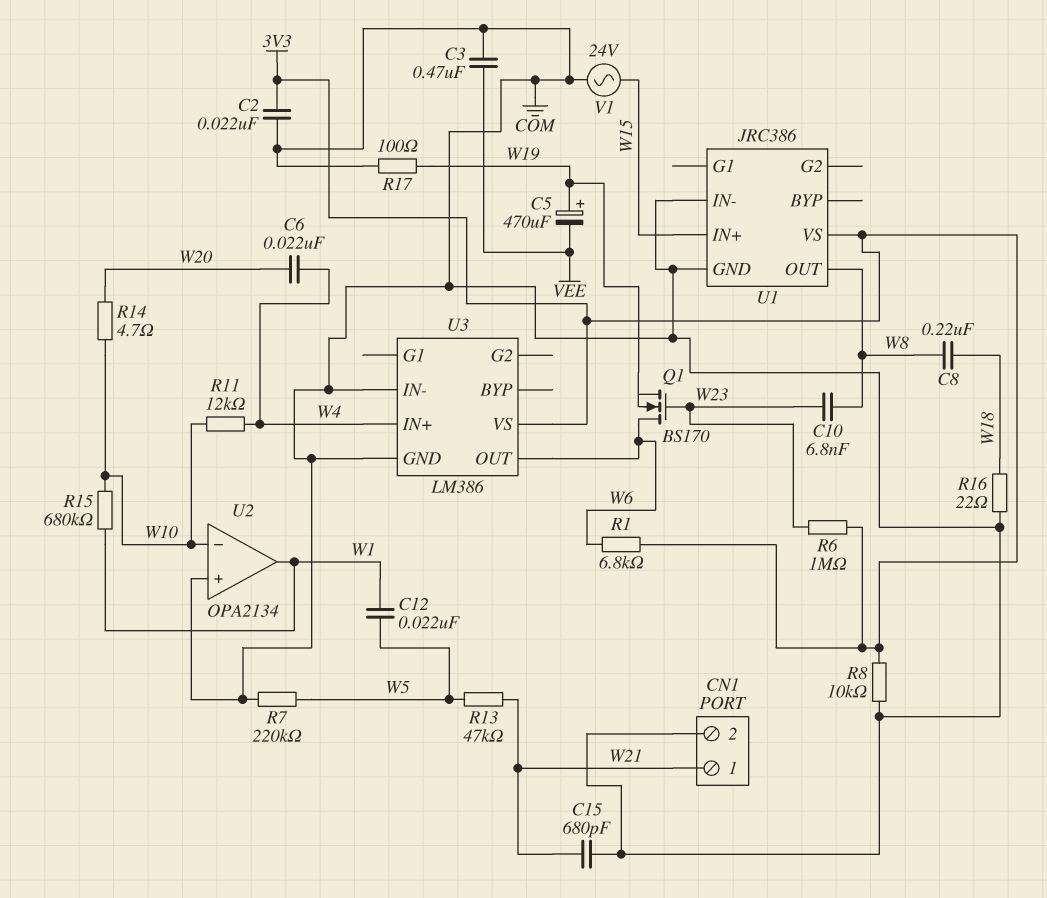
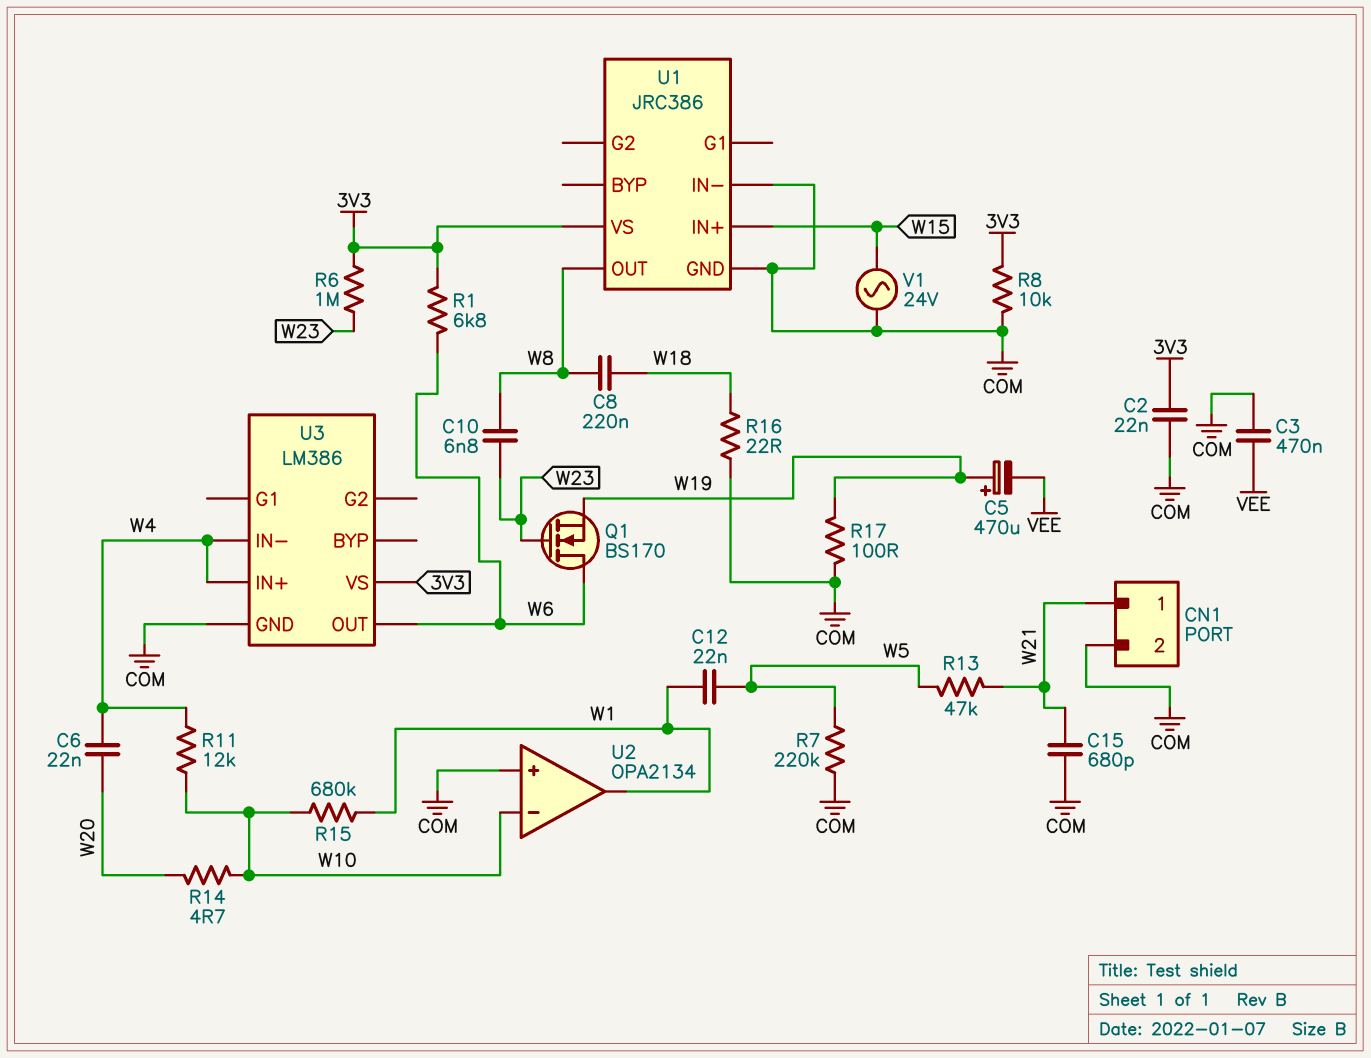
U3 pin IN-: COM -> W4

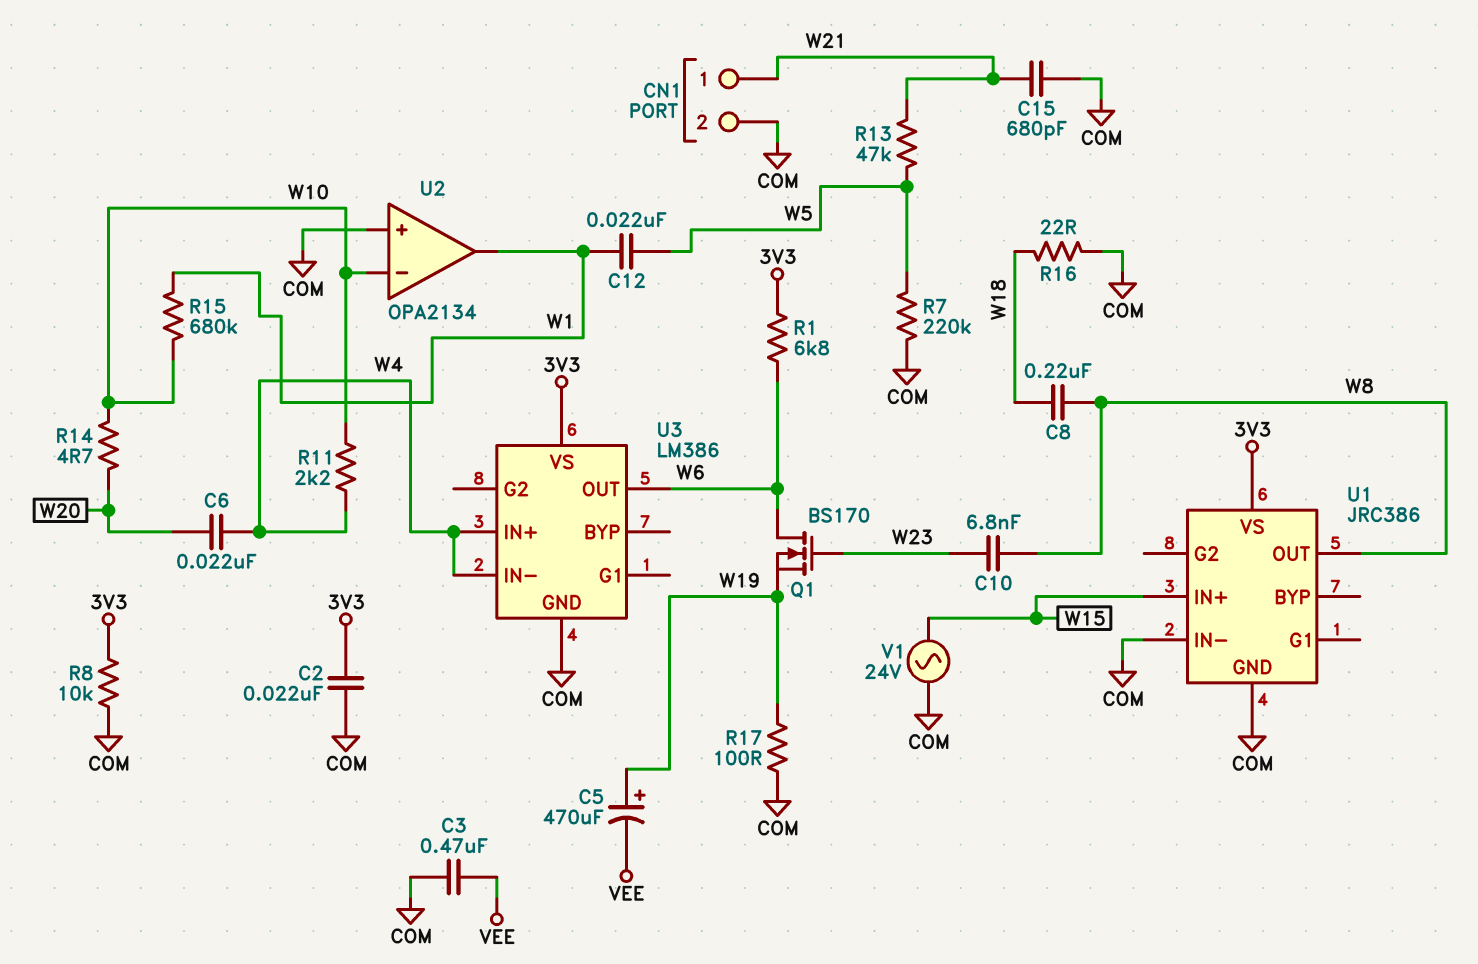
R6: 1M (3V3, W23) -> none
R11: 12k (W4, W10) -> 2.2k (W4, W10)

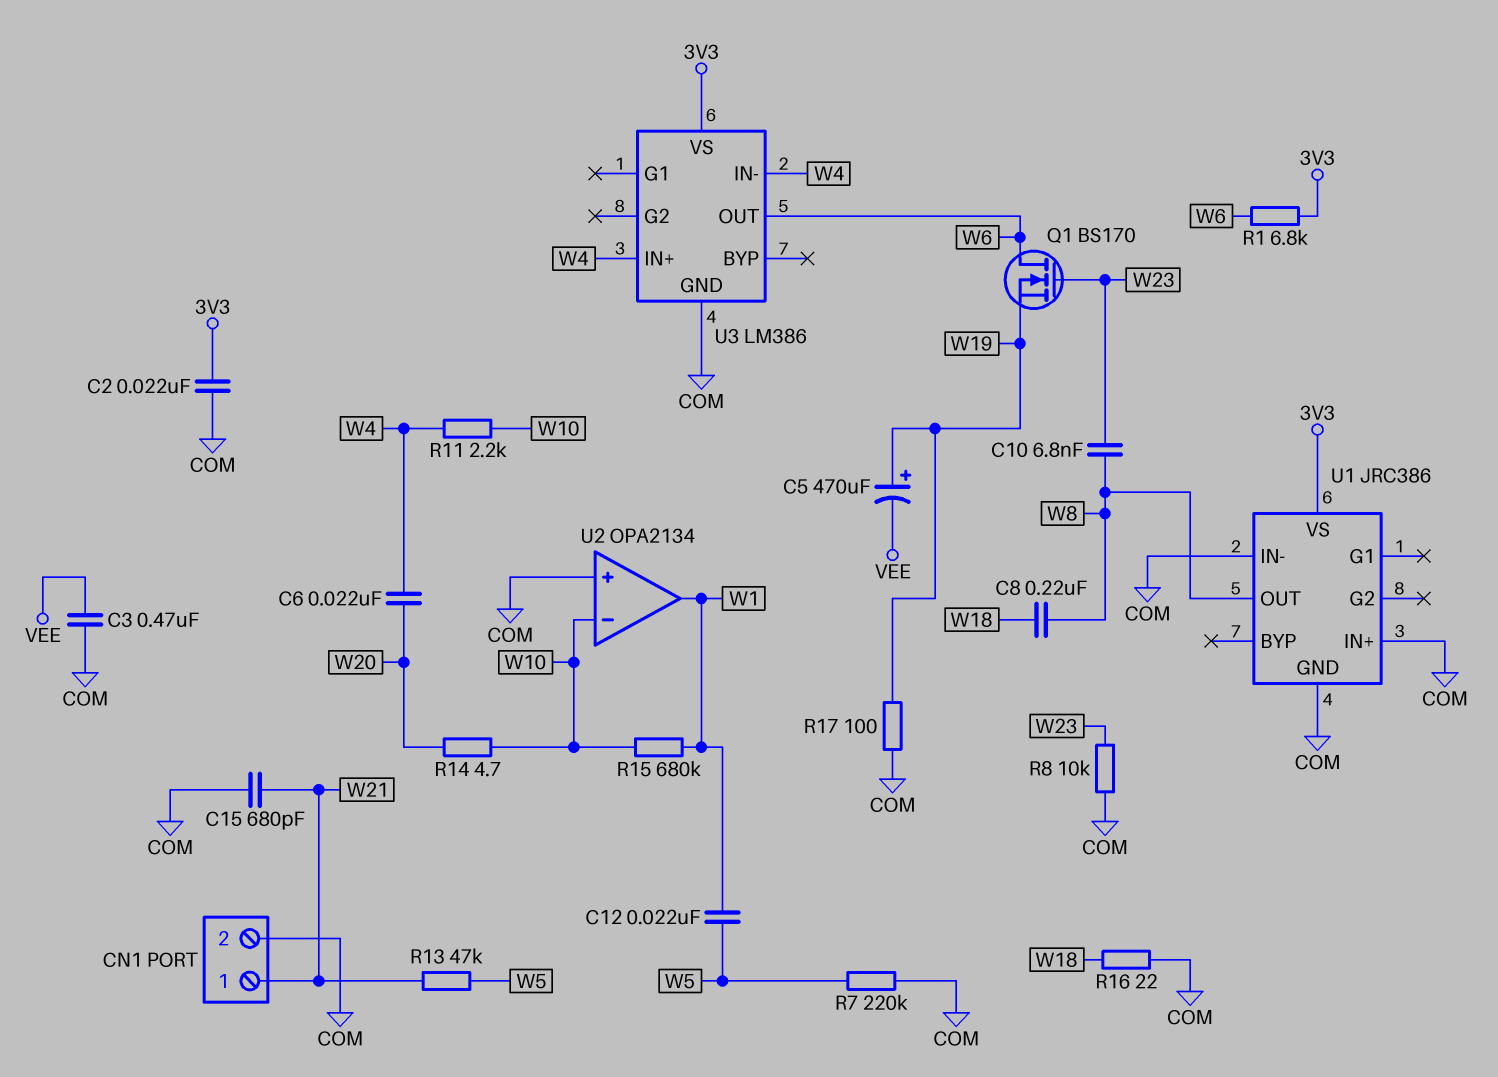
R8: 10k (3V3, COM) -> 10k (COM, W23)
U1 pin IN+: W15 -> COM
V1: AC 24V (COM, W15) -> none

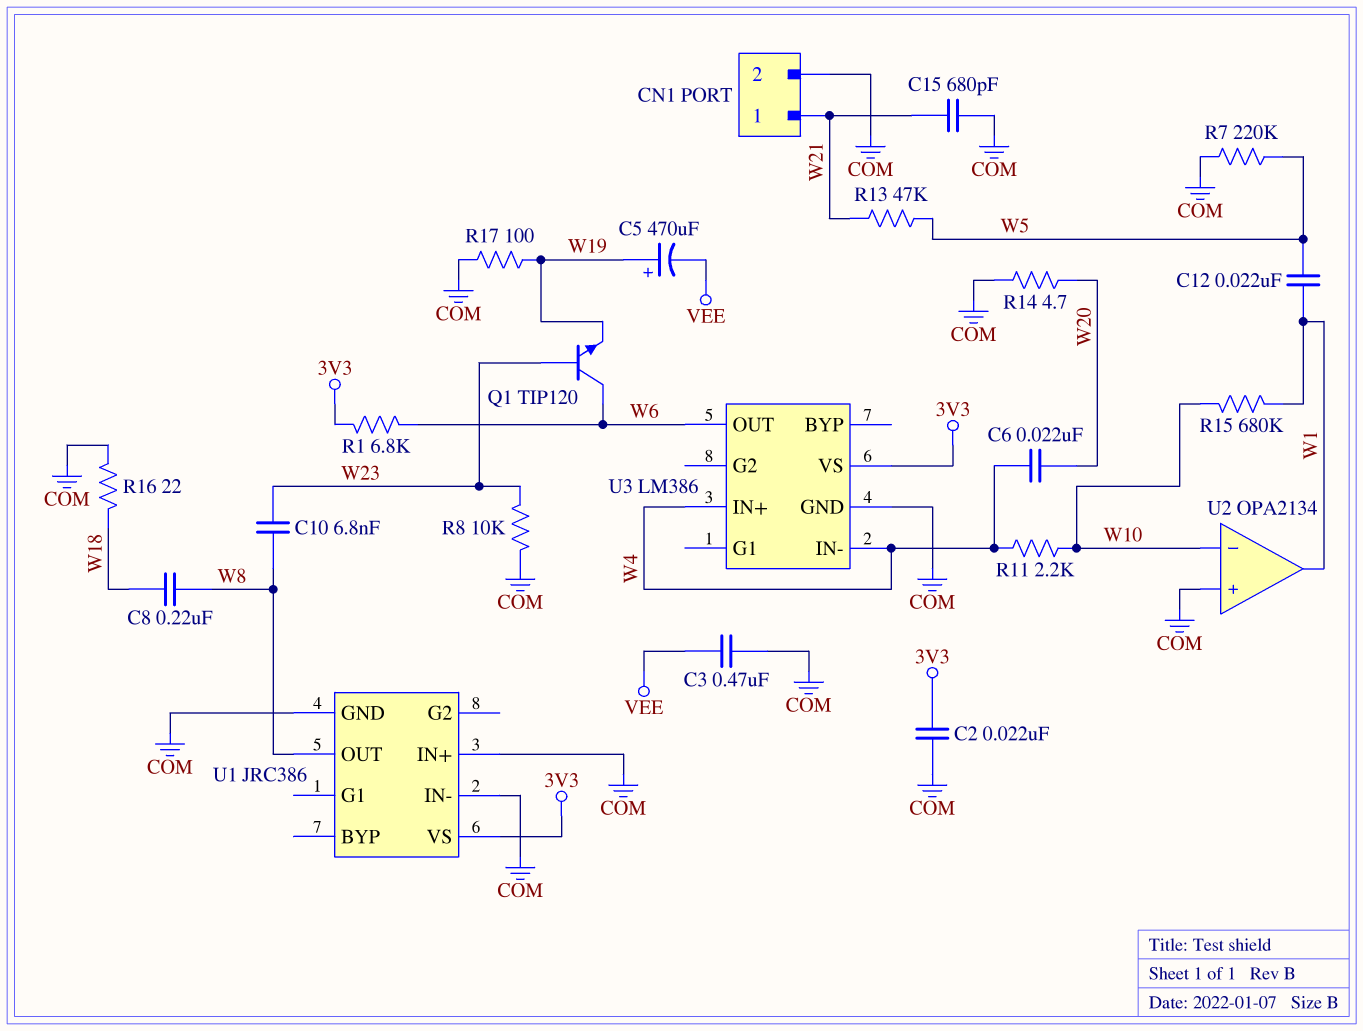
Q1: NMOS BS170 (G W23, D W6, S W19) -> NPN TIP120 (B W23, C W6, E W19)
R14: 4.7 (W10, W20) -> 4.7 (COM, W20)

